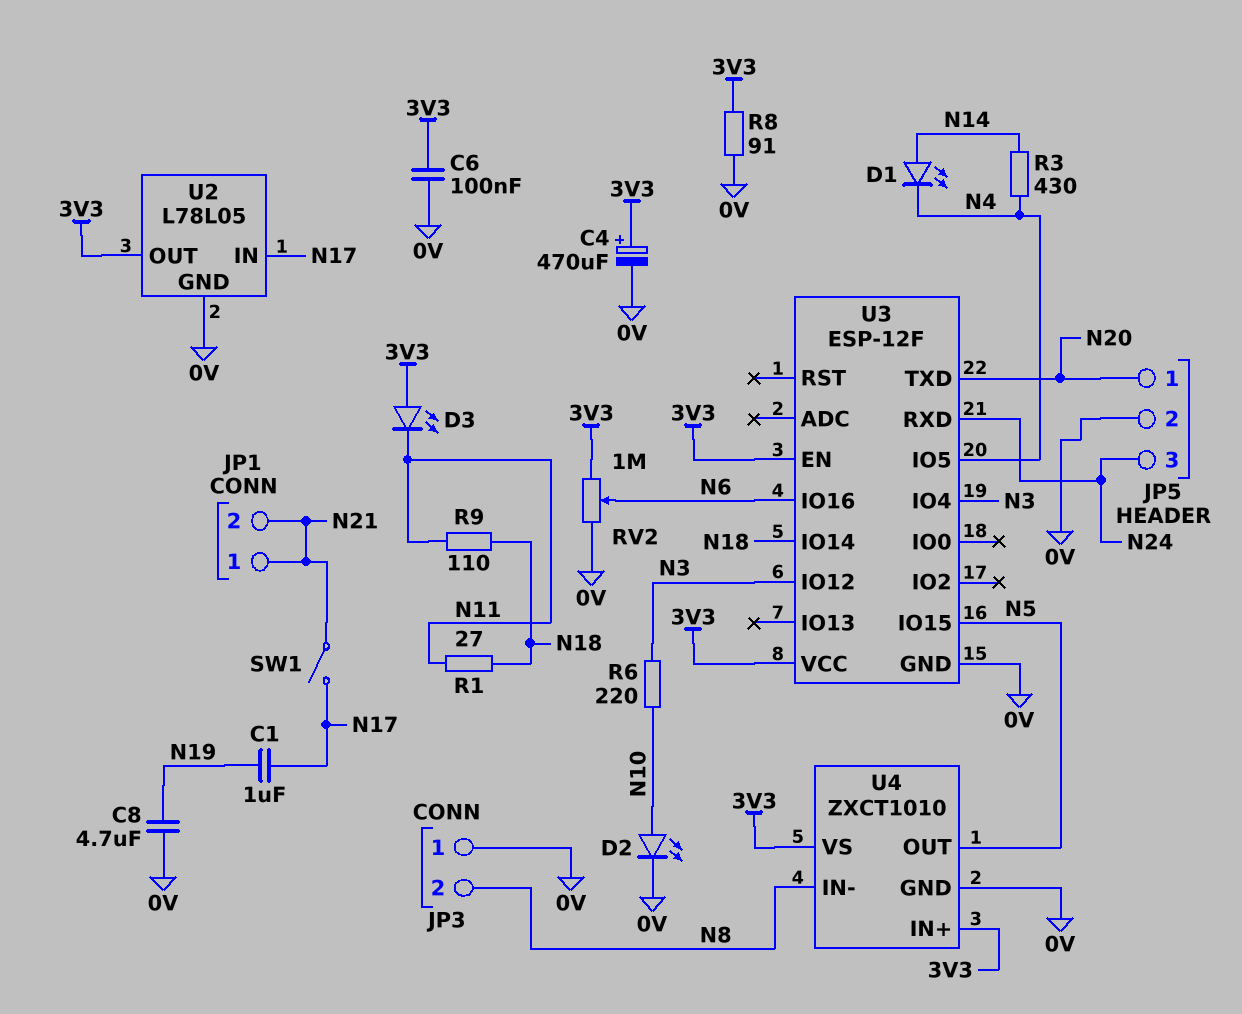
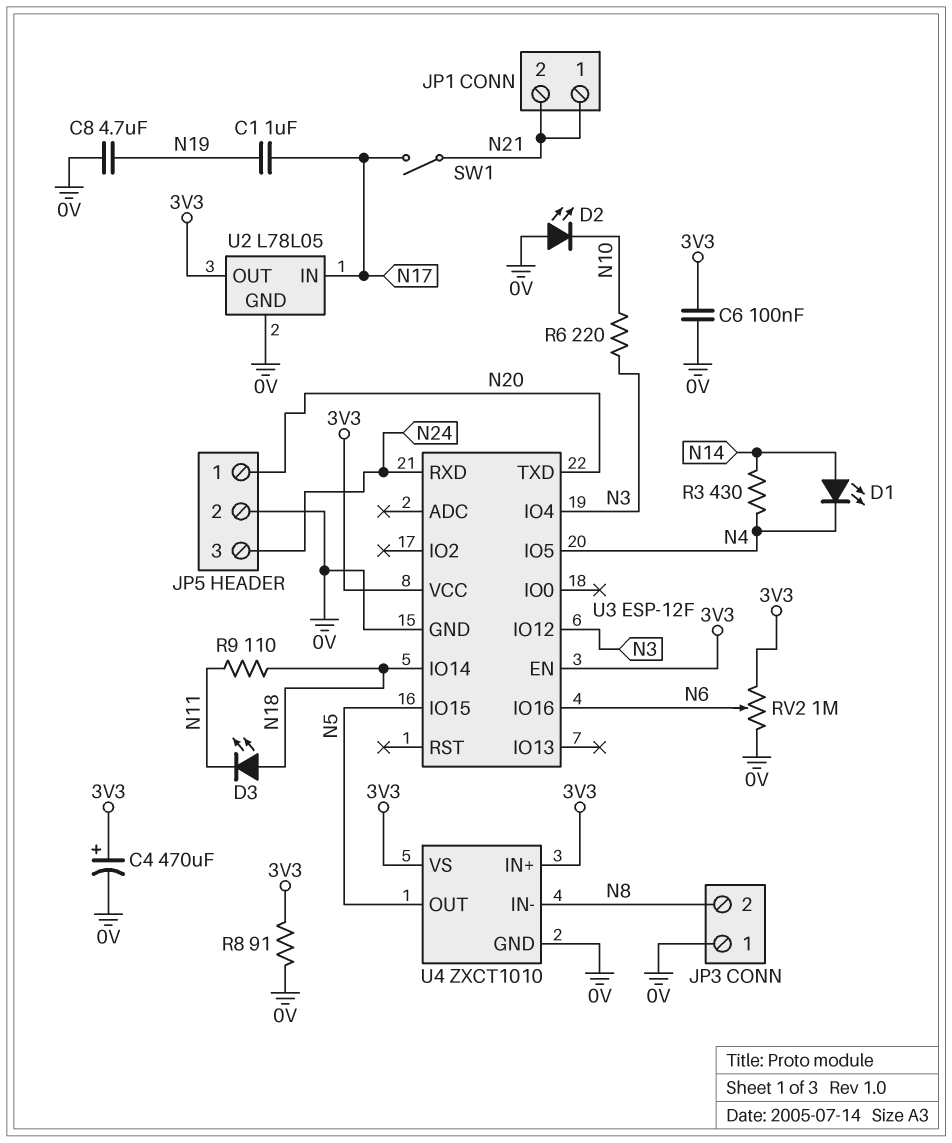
D2: LED (A N10, K 0V) -> LED (A 0V, K N10)
D3: LED (A 3V3, K N11) -> LED (A N18, K N11)
R1: 27 (N11, N18) -> none

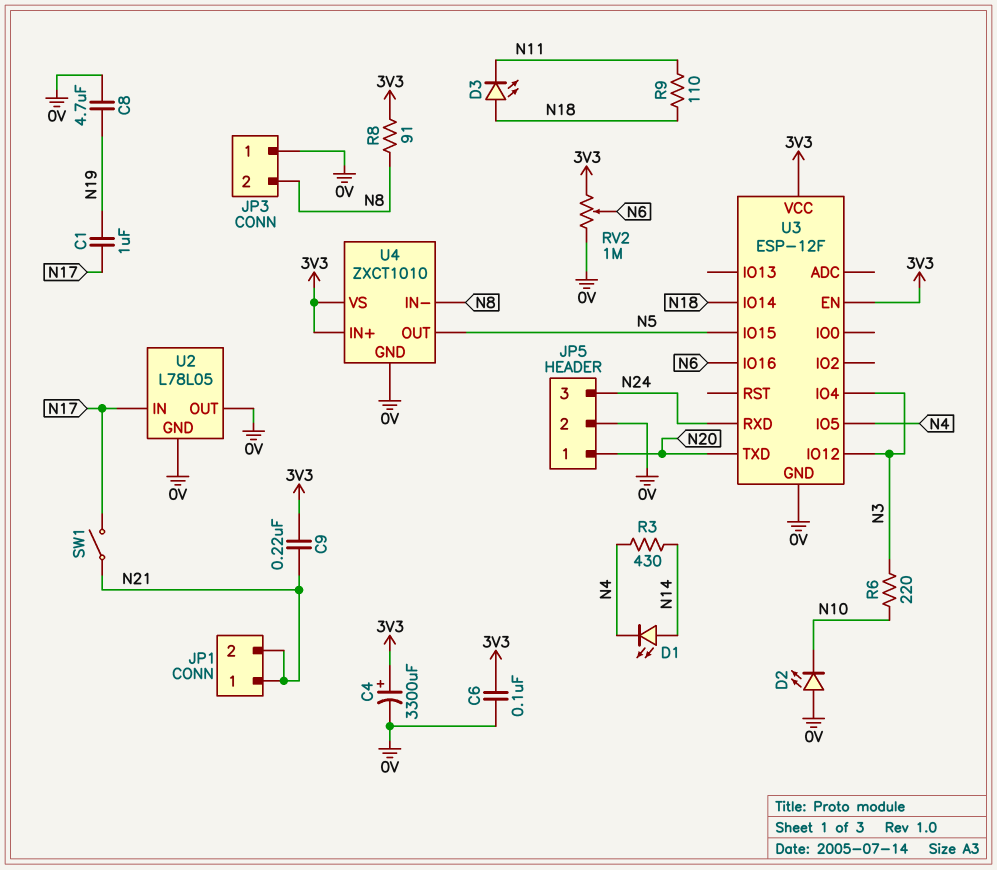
C4: 470uF (plus 3V3, minus 0V) -> 3300uF (plus 3V3, minus 0V)
C9: none -> 220nF (3V3, N21)
R8: 91 (0V, 3V3) -> 91 (3V3, N8)
U2 pin OUT: 3V3 -> 0V

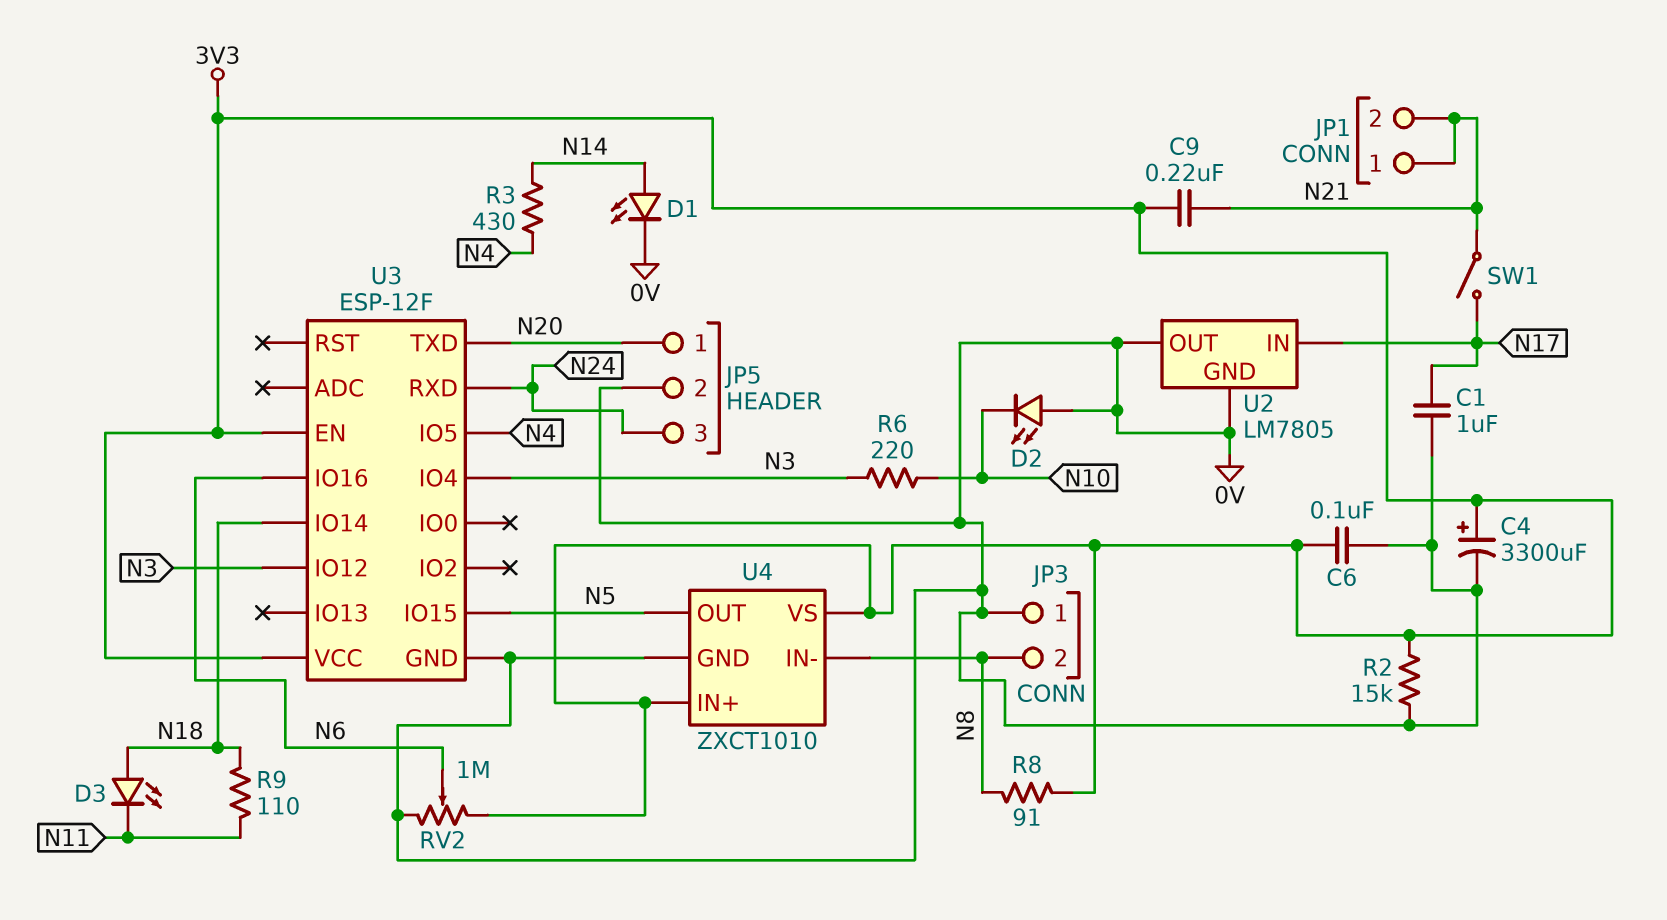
C1: 1uF (N17, N19) -> 1uF (0V, N17)
C8: 4.7uF (0V, N19) -> none
D1: LED (A N14, K N4) -> LED (A N14, K 0V)
R2: none -> 15k (0V, 3V3)
U2: L78L05 -> LM7805

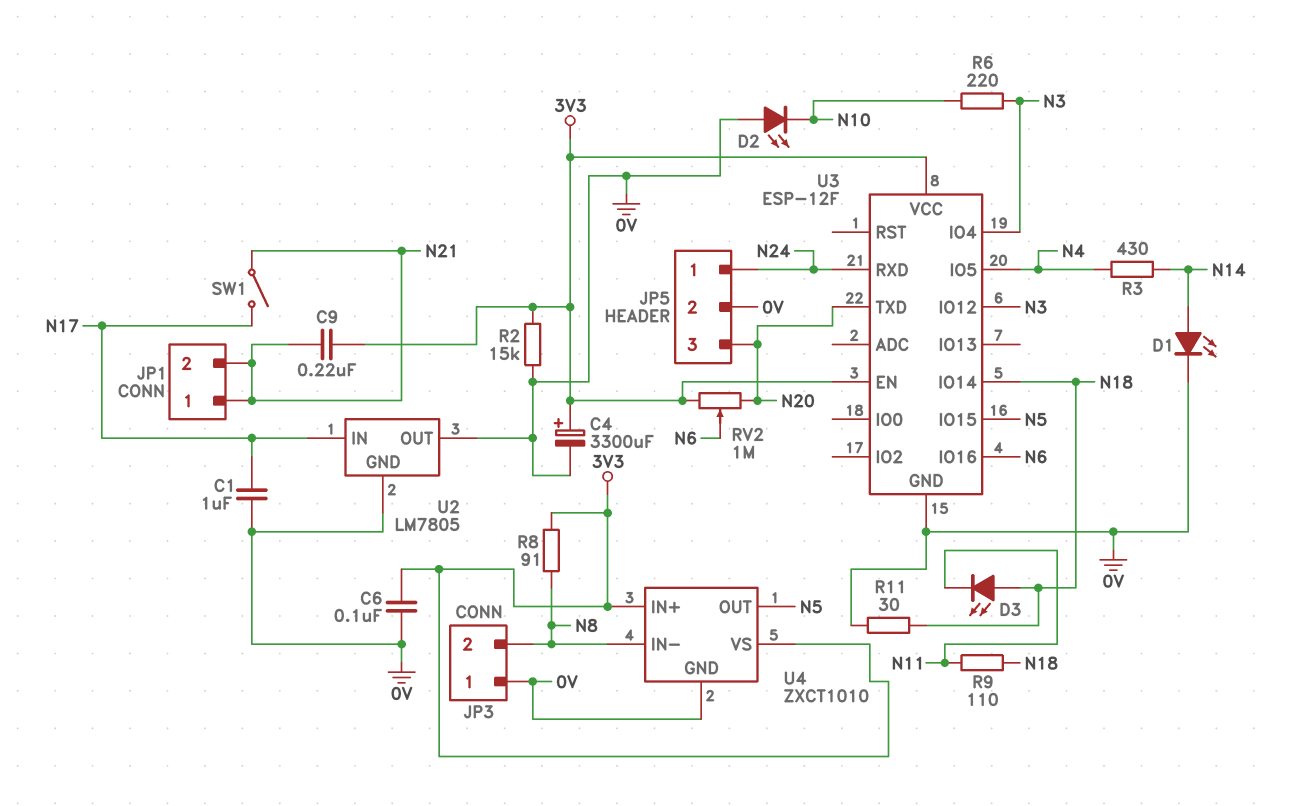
JP5 pin 1: N20 -> N24
JP5 pin 3: N24 -> N20
R11: none -> 30 (0V, N18)
RV2: 1M (0V, 3V3, wiper N6) -> 1M (3V3, N20, wiper N6)

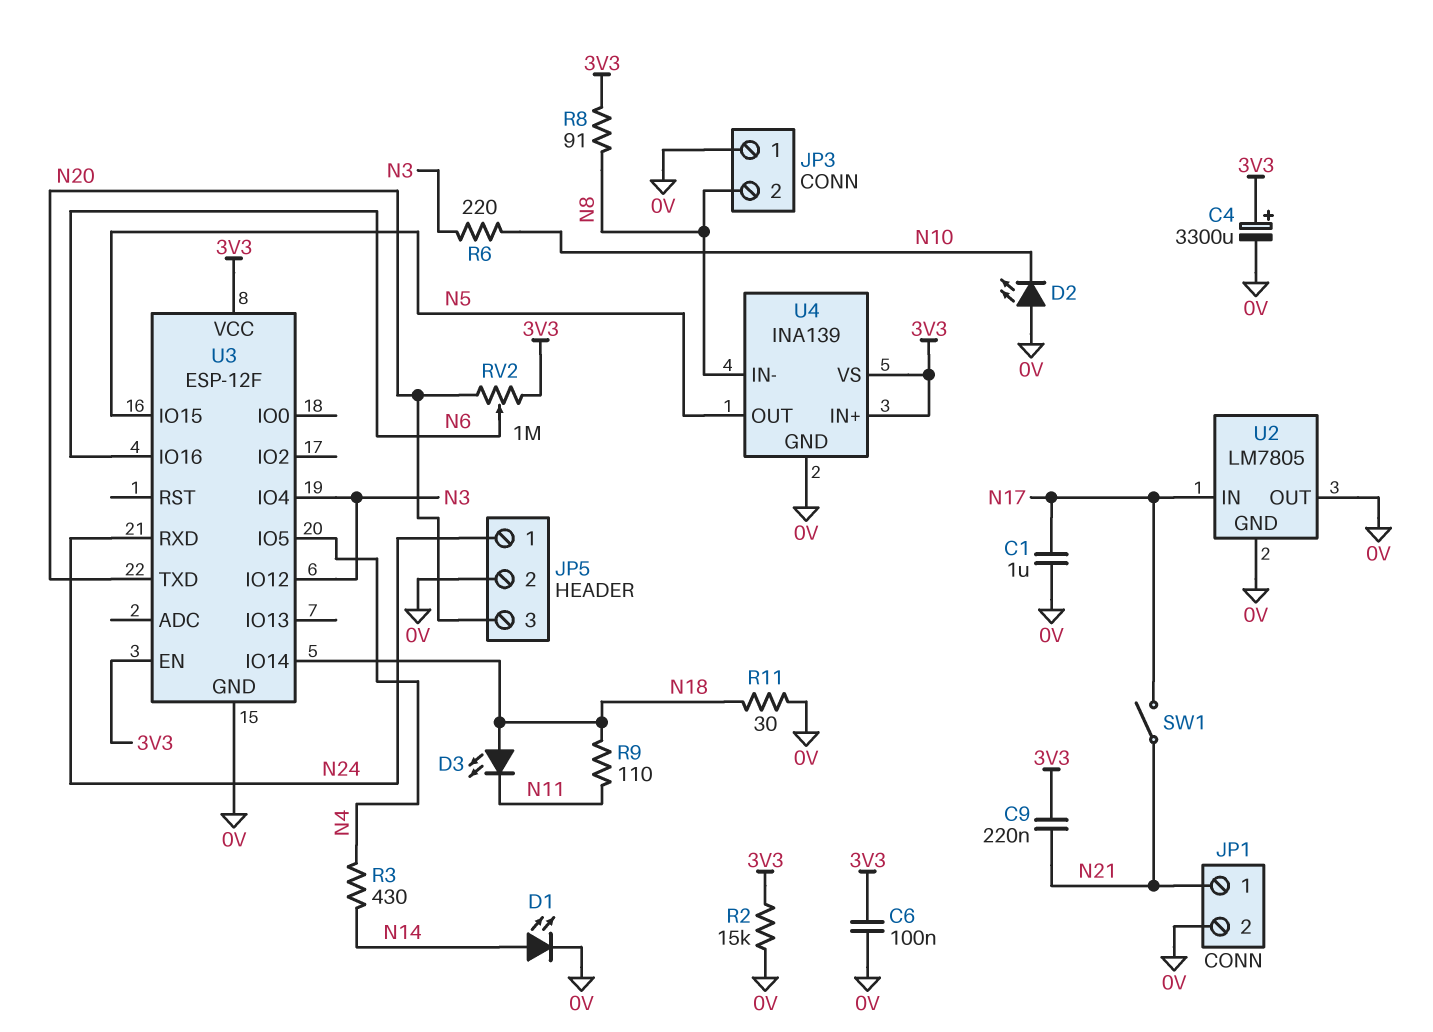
JP1 pin 2: N21 -> 0V
U4: ZXCT1010 -> INA139

